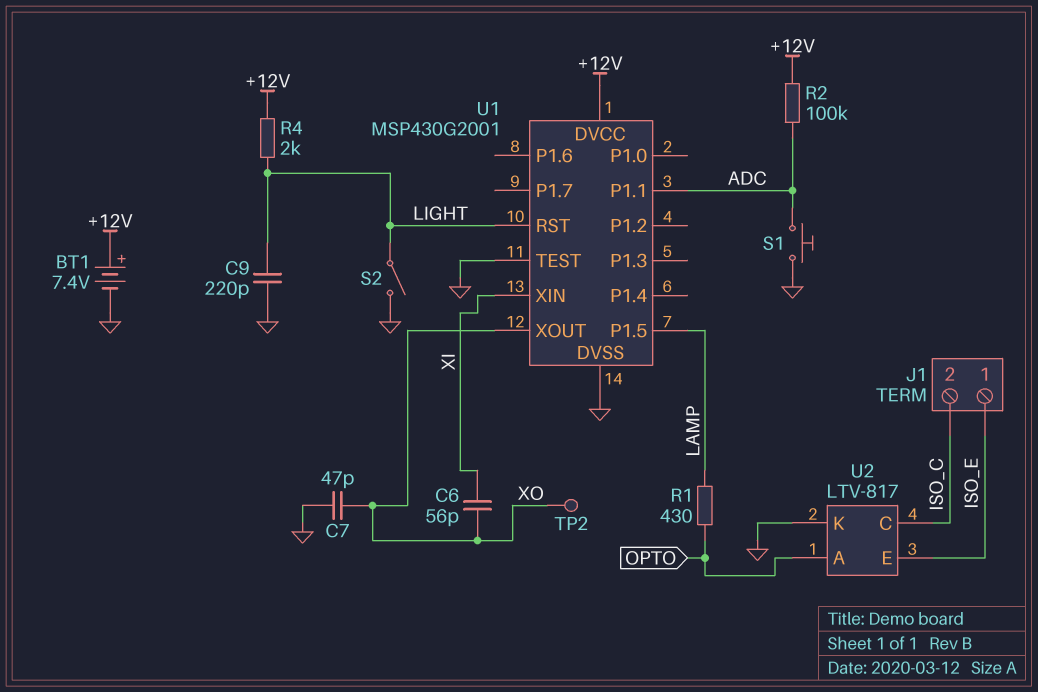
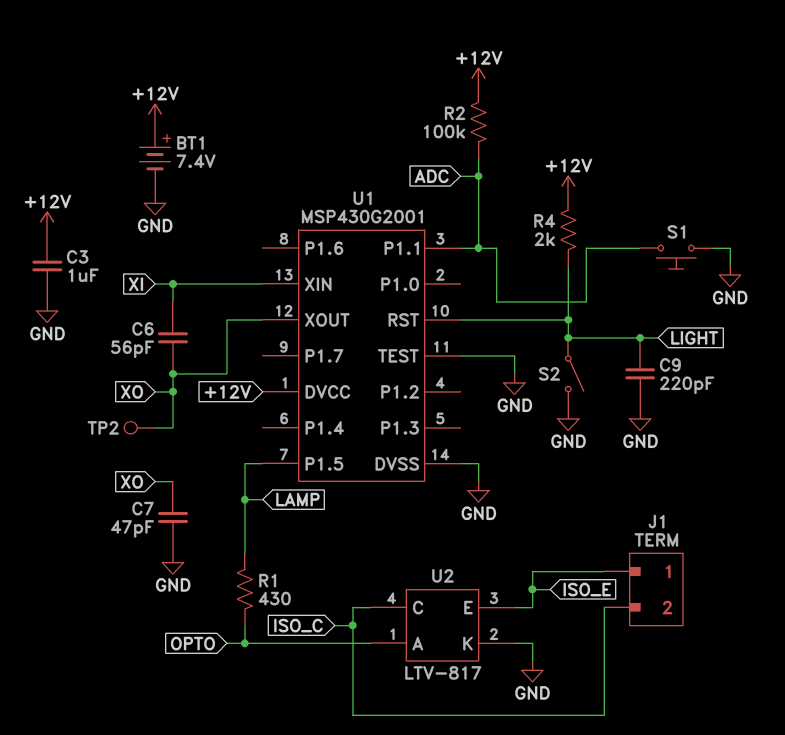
C3: none -> 1uF (+12V, GND)

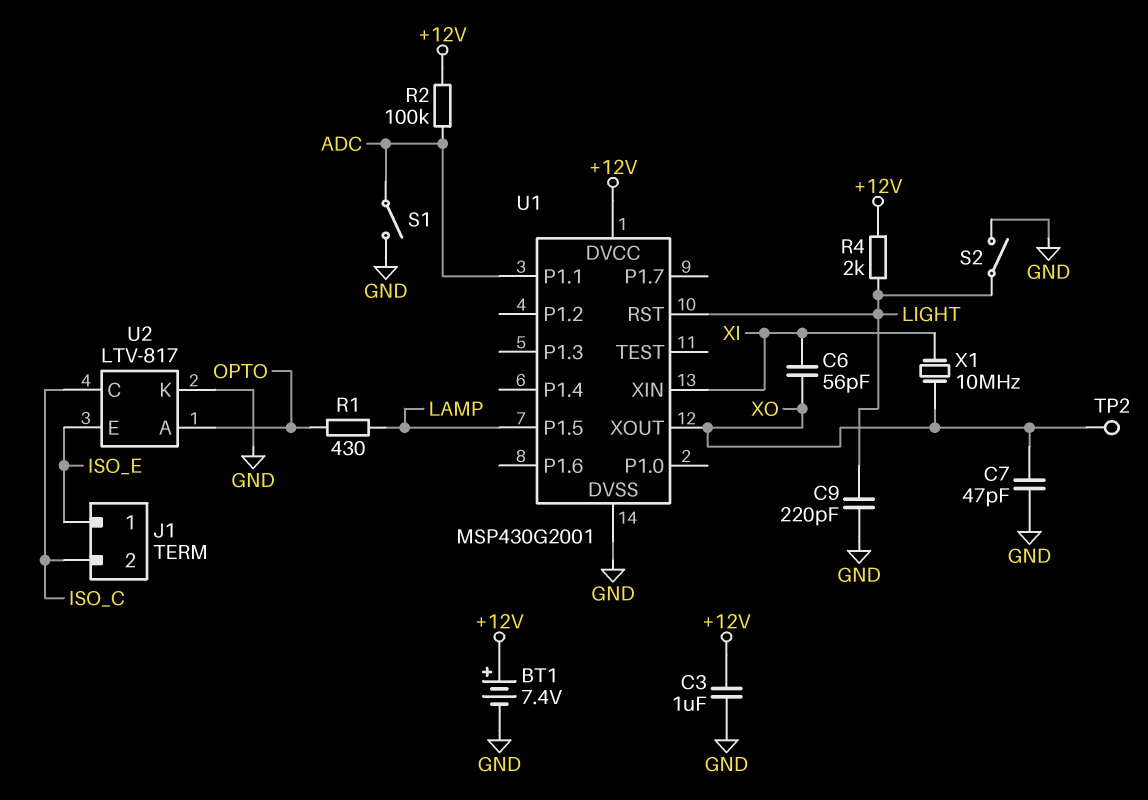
S1: button (ADC, GND) -> switch (ADC, GND)
U1 pin TEST: GND -> none
X1: none -> 10MHz (XI, XO)

